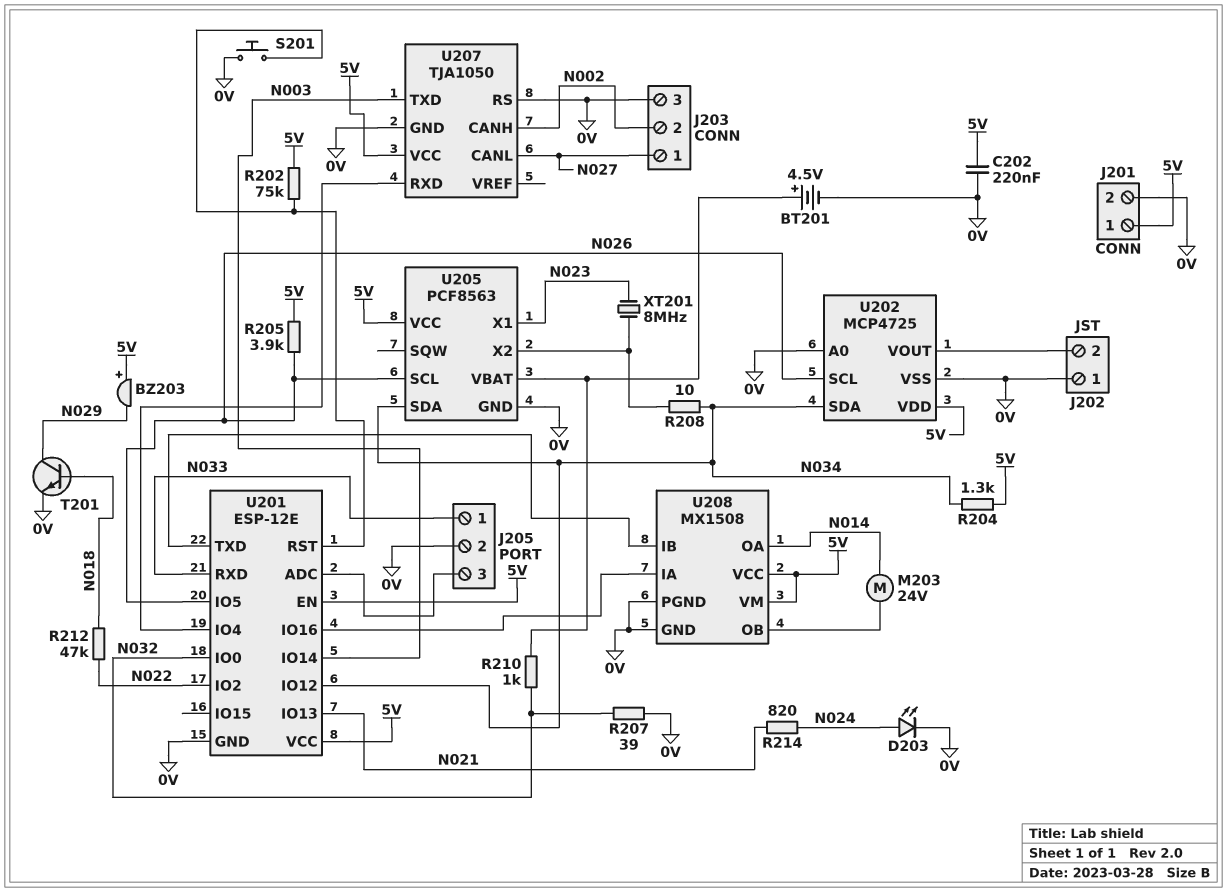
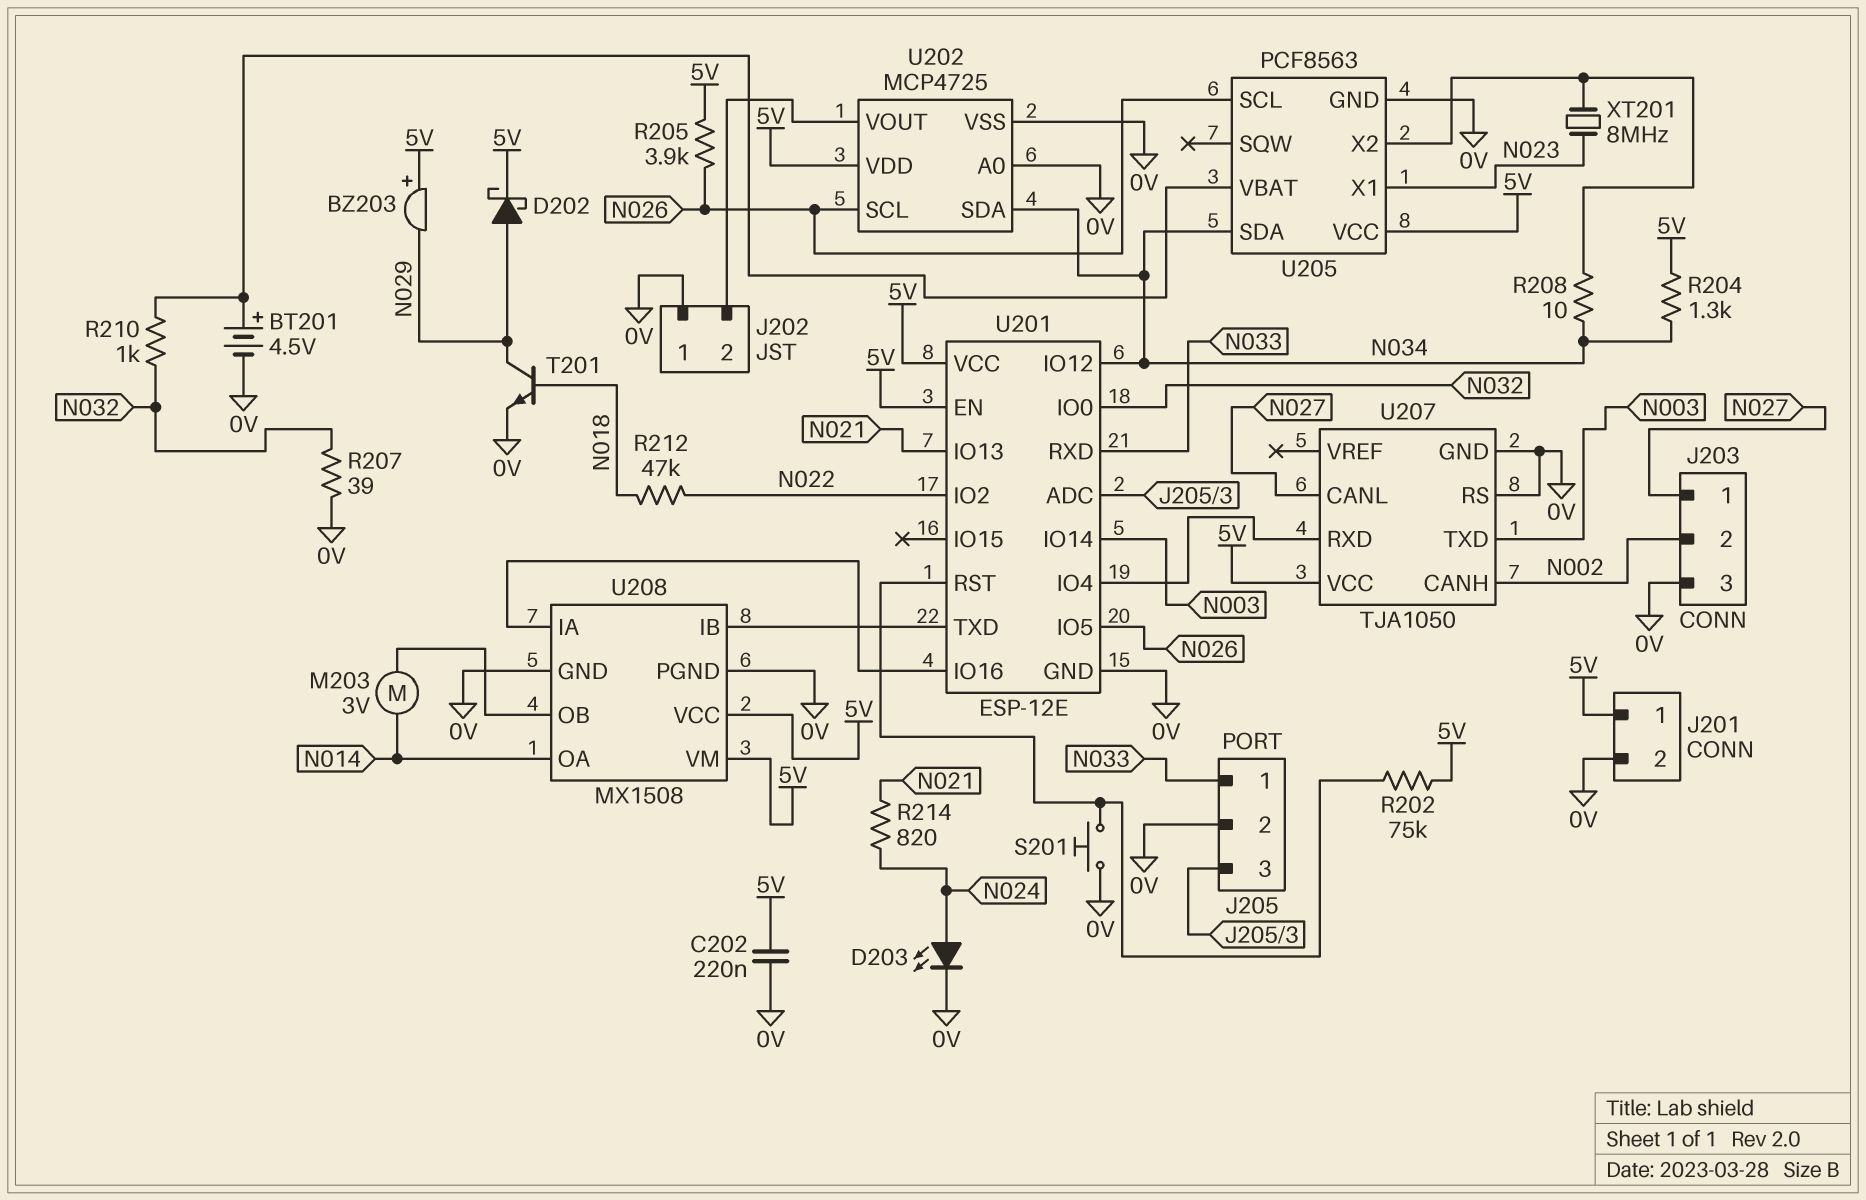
D202: none -> schottky (A N029, K 5V)
M203: motor 24V (N014, U208/OB) -> motor 3V (N014, U208/OB)

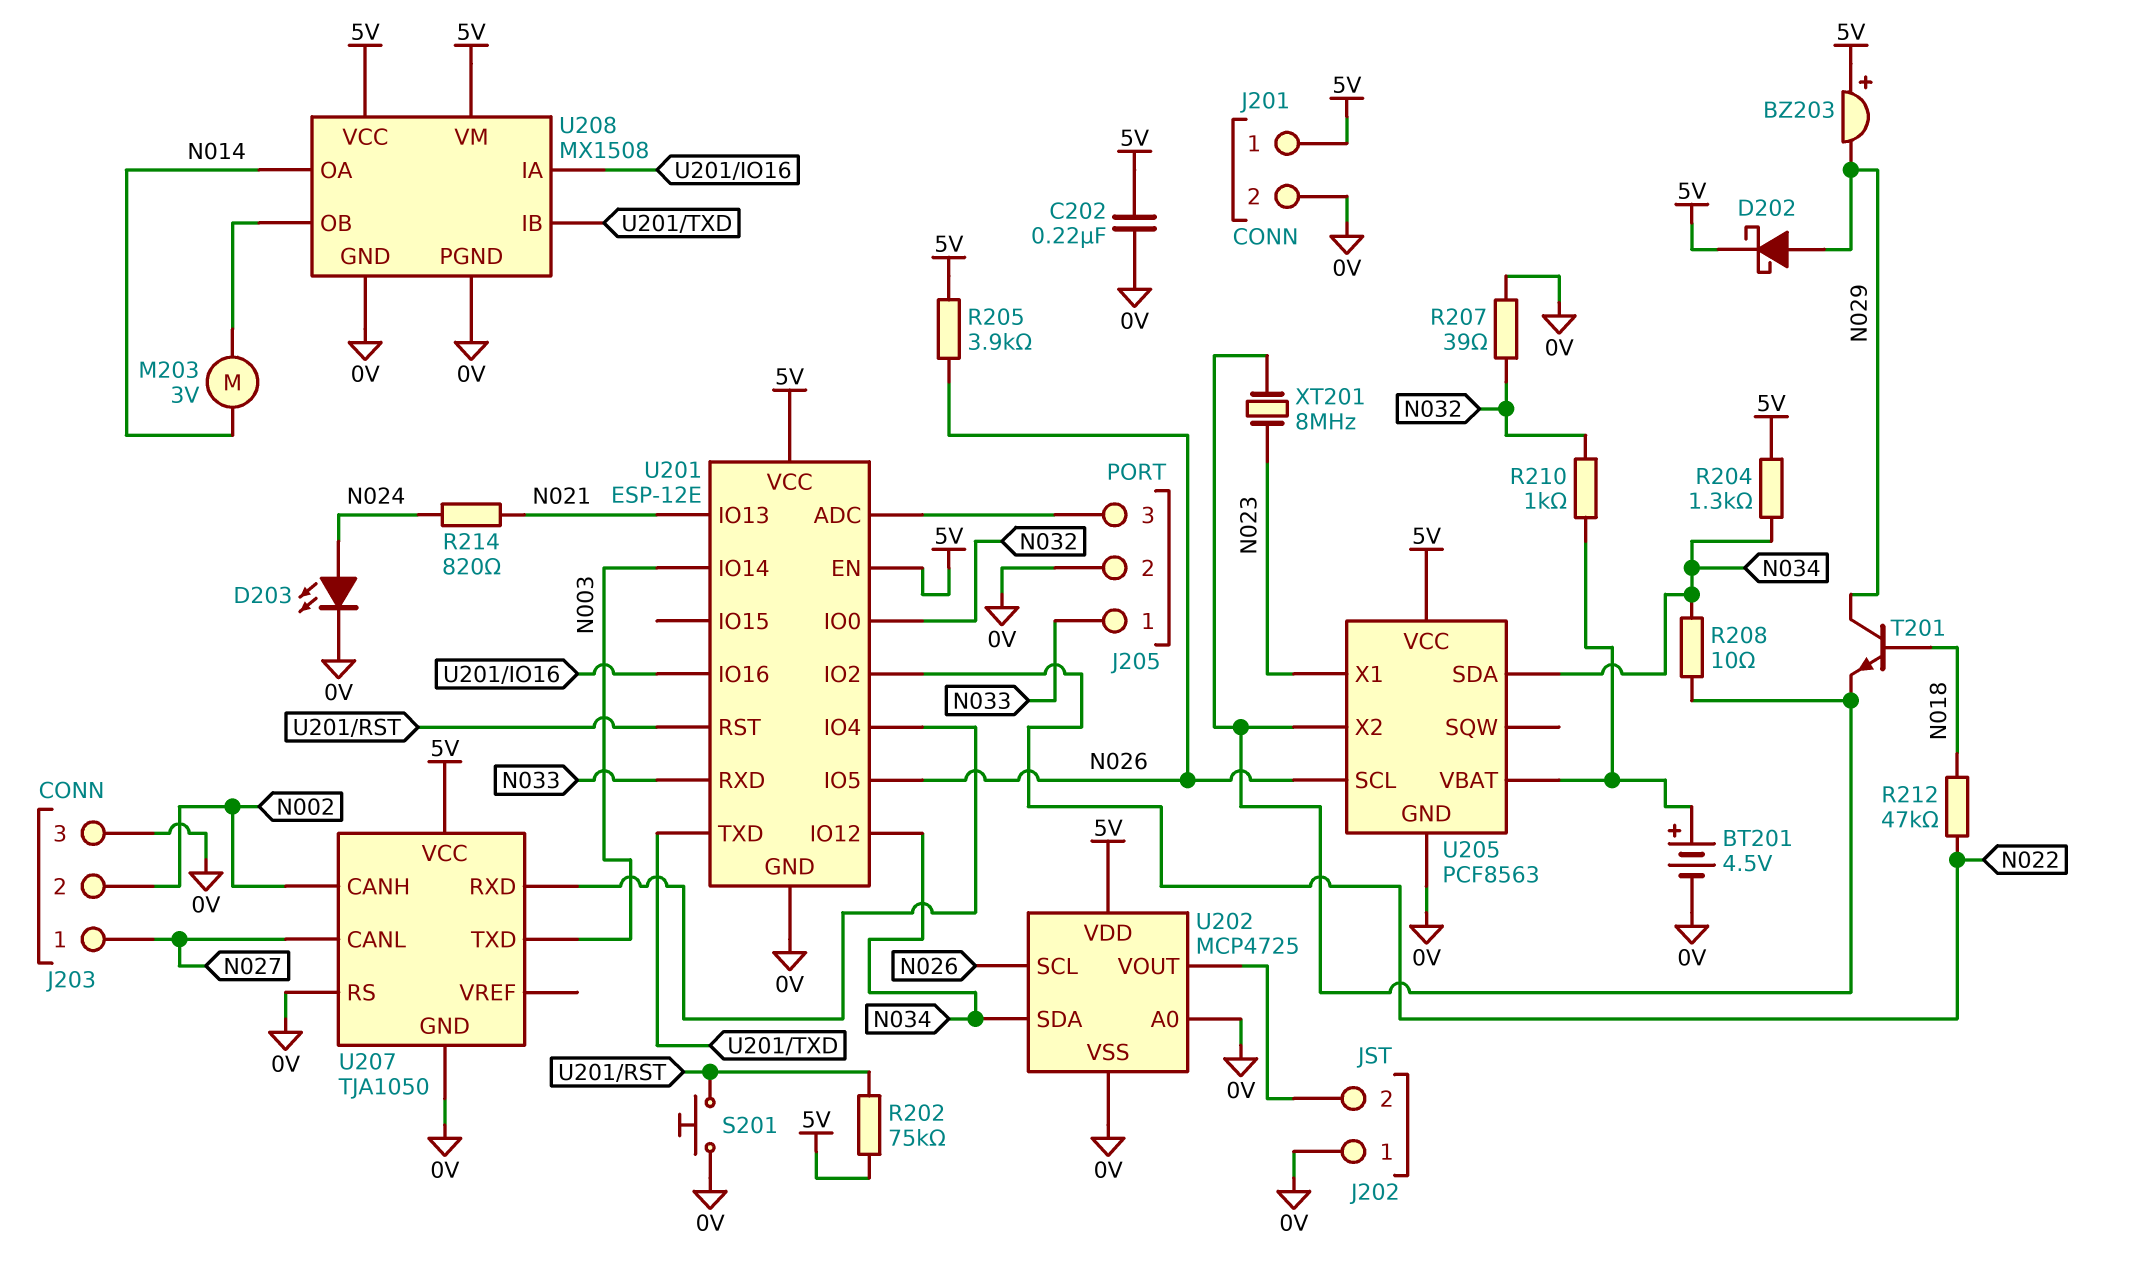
T201: NPN (B N018, C N029, E 0V) -> NPN (B N018, C N029, E U205/X2)

